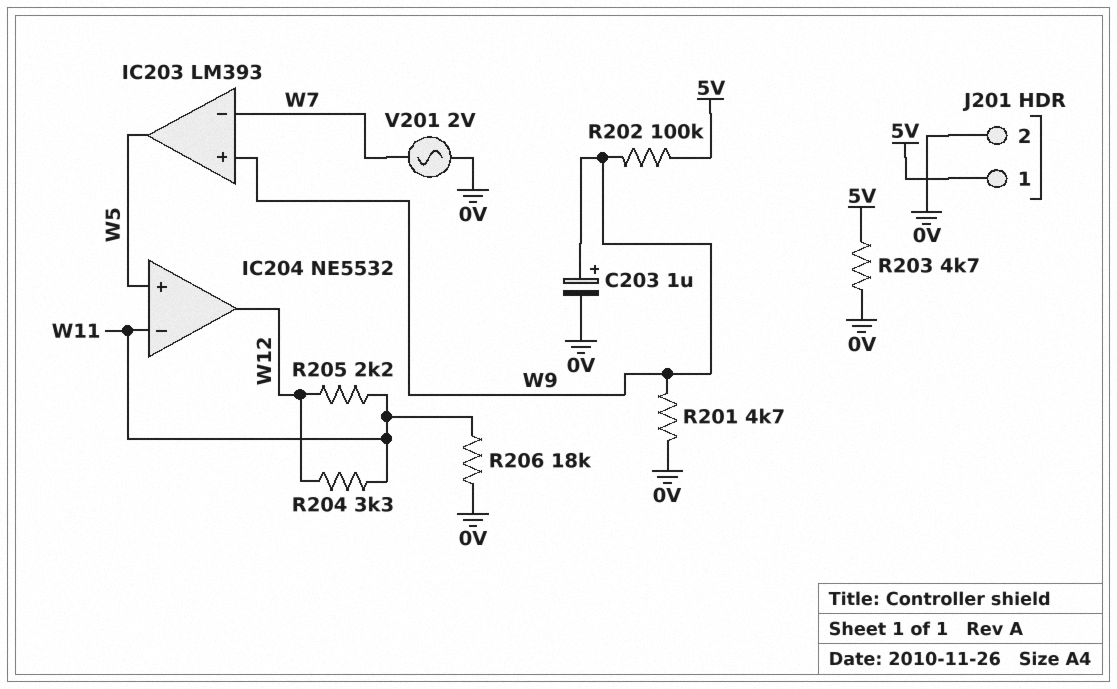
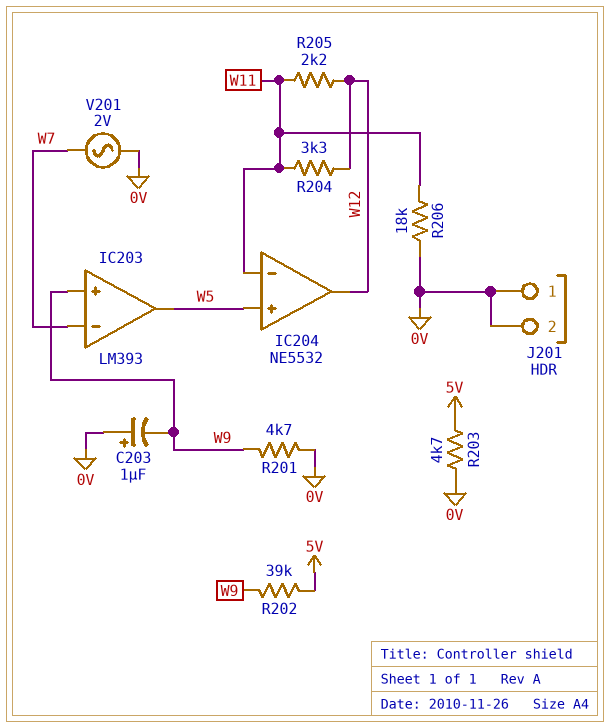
C203: 1uF (plus W9, minus 0V) -> 1uF (plus 0V, minus W9)
J201 pin 1: 5V -> 0V
R202: 100k (5V, W9) -> 39k (5V, W9)

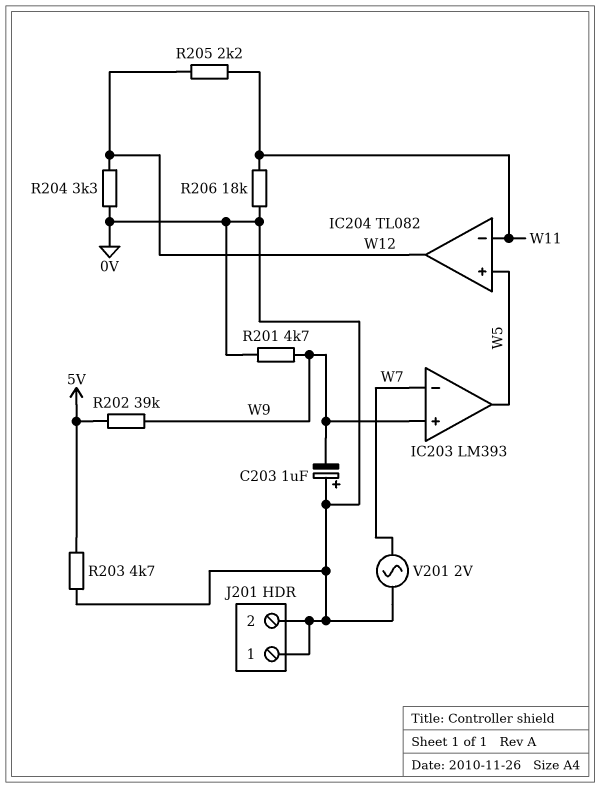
IC204: NE5532 -> TL082
R204: 3.3k (W11, W12) -> 3.3k (0V, W12)

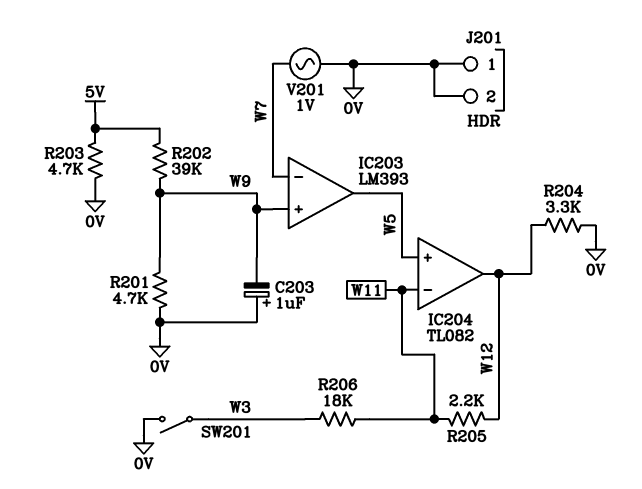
R206: 18k (0V, W11) -> 18k (W3, W11)
SW201: none -> switch (0V, W3)
V201: AC 2V (0V, W7) -> AC 1V (0V, W7)

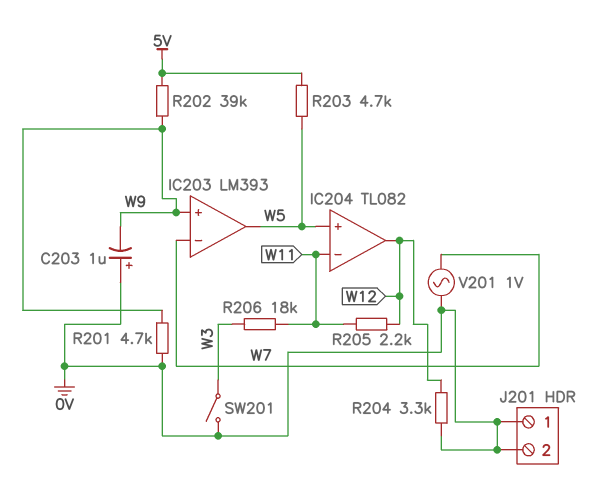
R203: 4.7k (0V, 5V) -> 4.7k (5V, W5)

